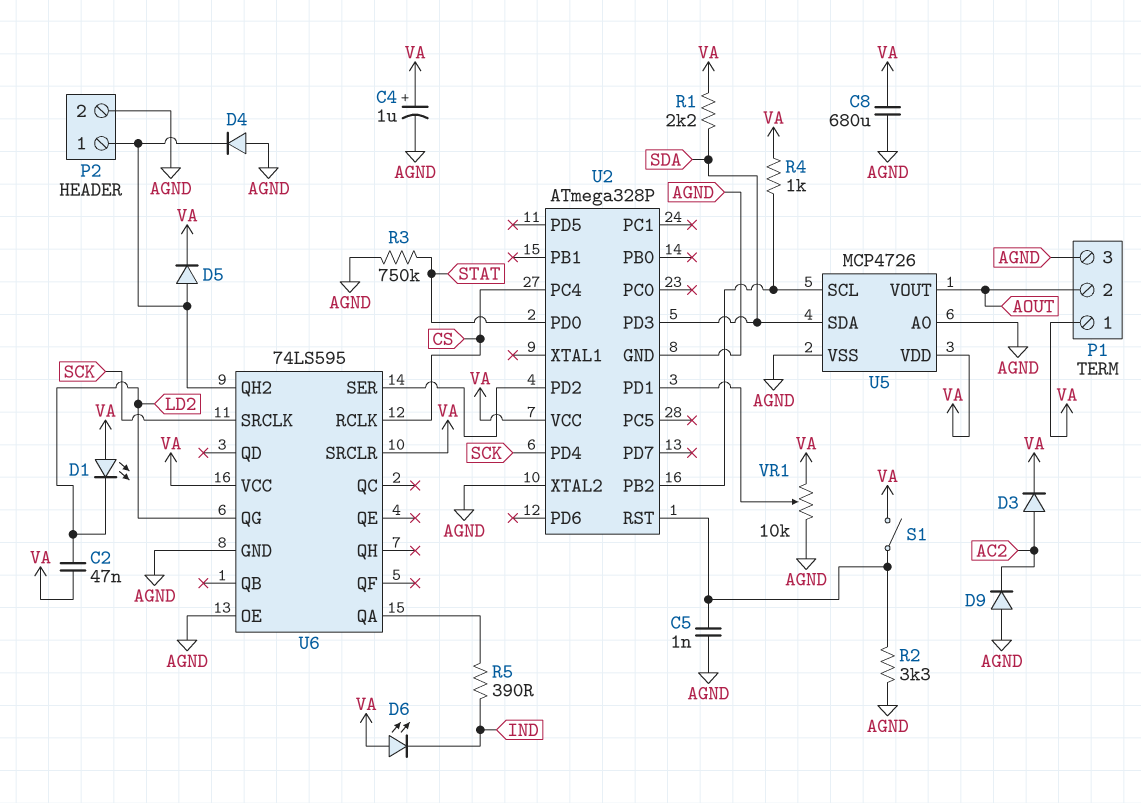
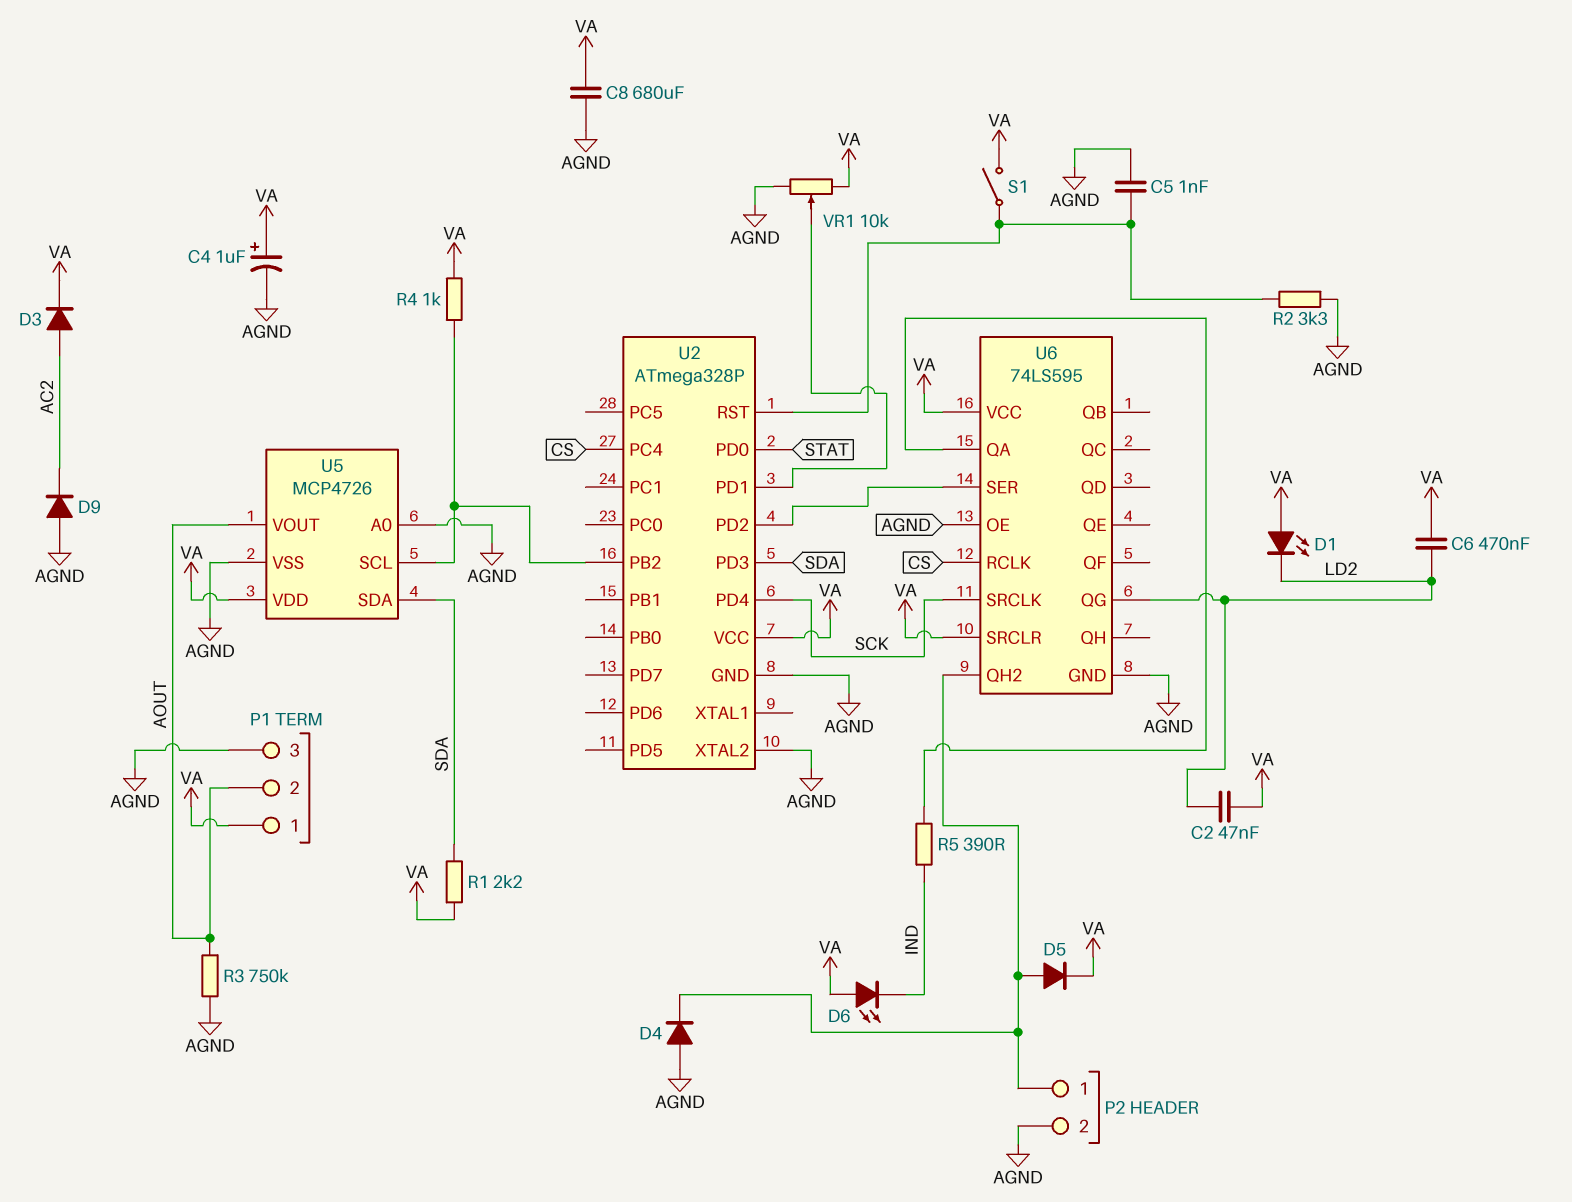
C6: none -> 470nF (LD2, VA)
R3: 750k (AGND, STAT) -> 750k (AGND, AOUT)

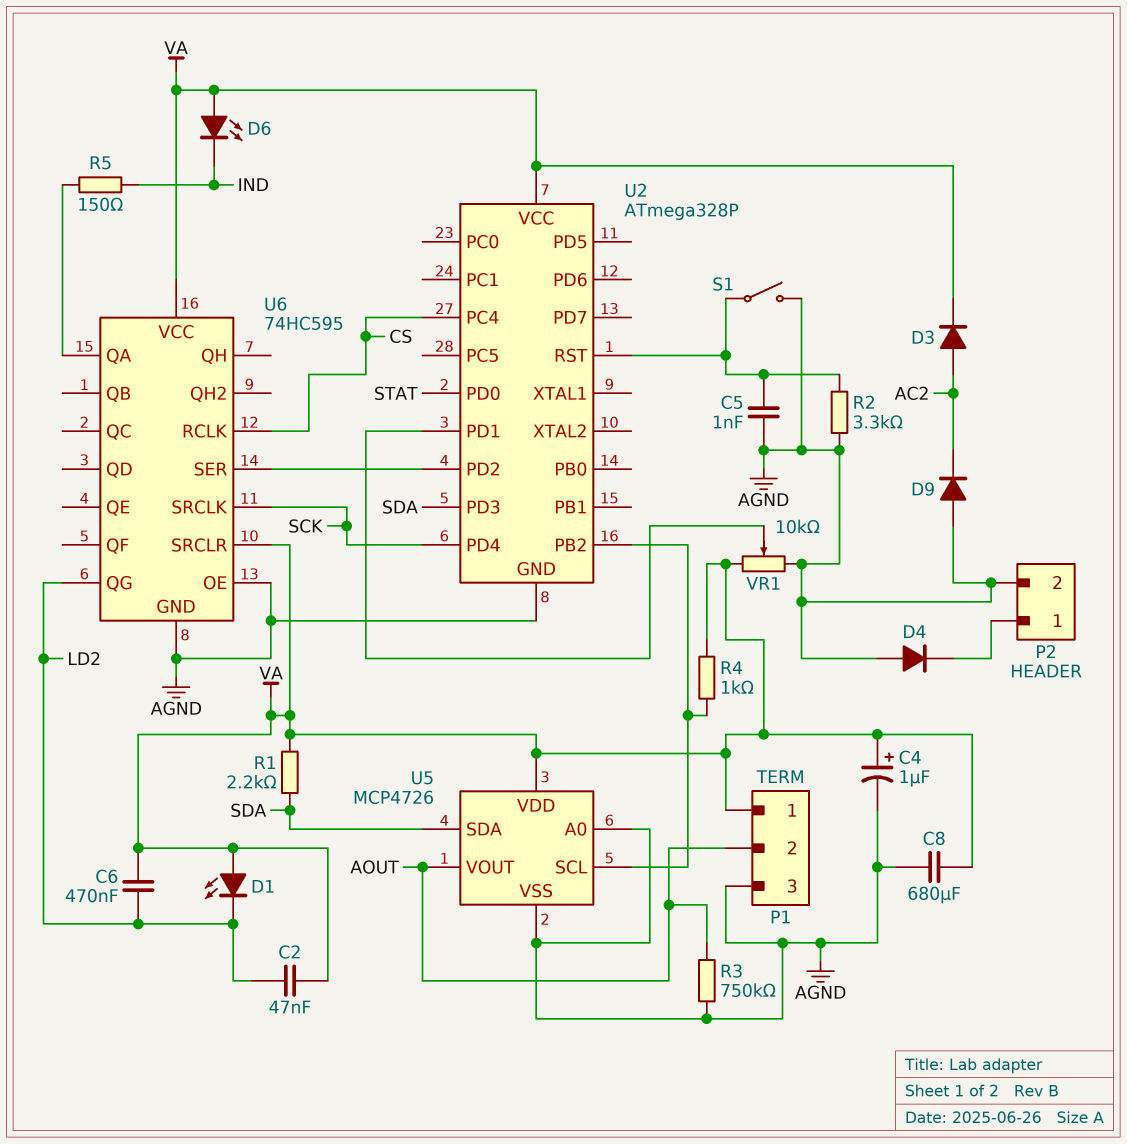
D5: diode (A P2/1, K VA) -> none
R5: 390 (IND, U6/QA) -> 150 (IND, U6/QA)
S1: switch (U2/RST, VA) -> switch (AGND, U2/RST)
U2 pin XTAL2: AGND -> none
U6: 74LS595 -> 74HC595
U6 pin QH2: P2/1 -> none

